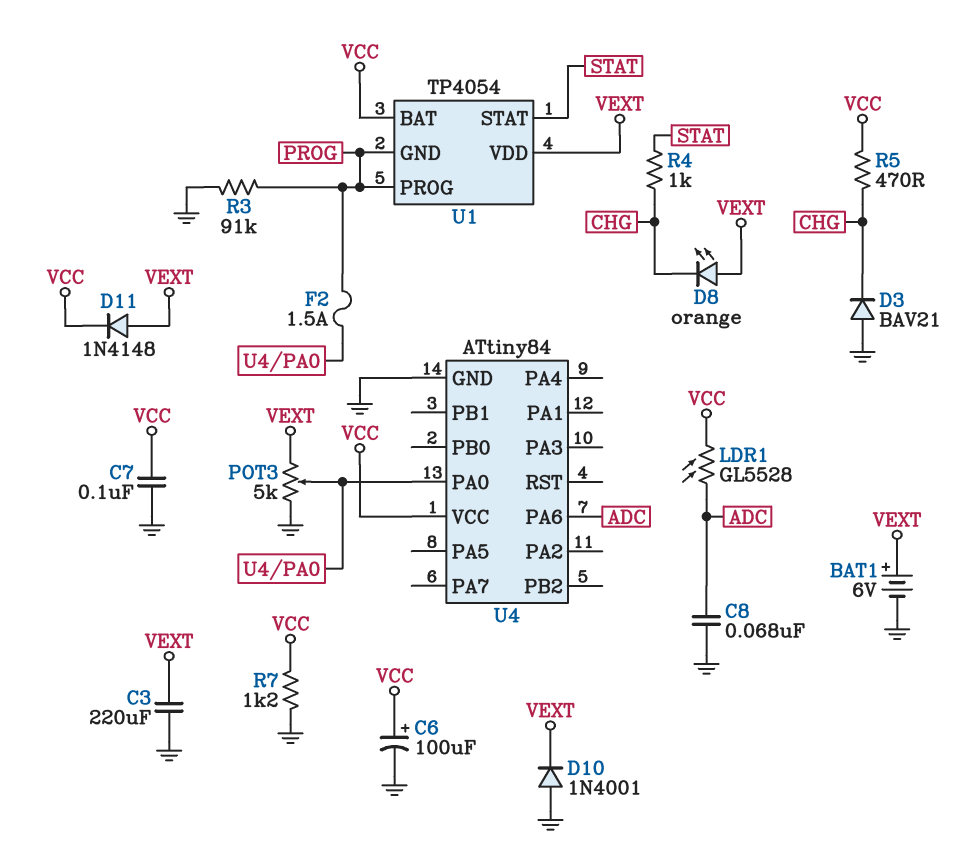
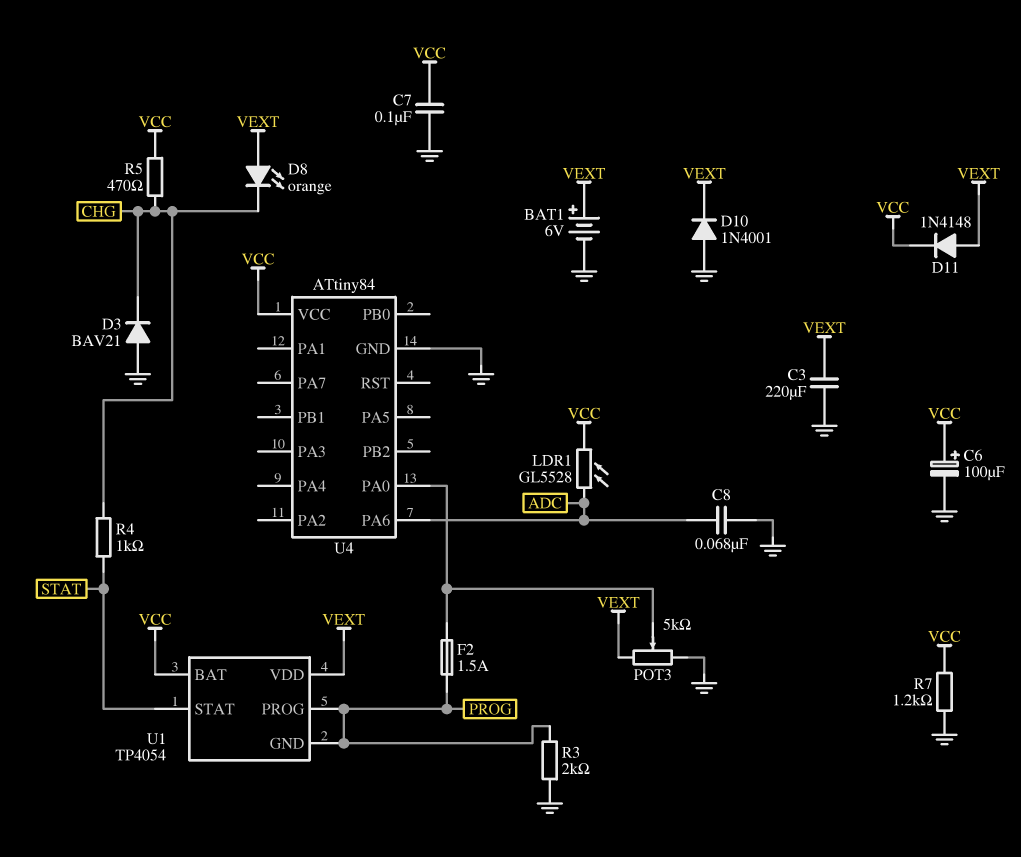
R3: 91k (GND, PROG) -> 2k (GND, PROG)

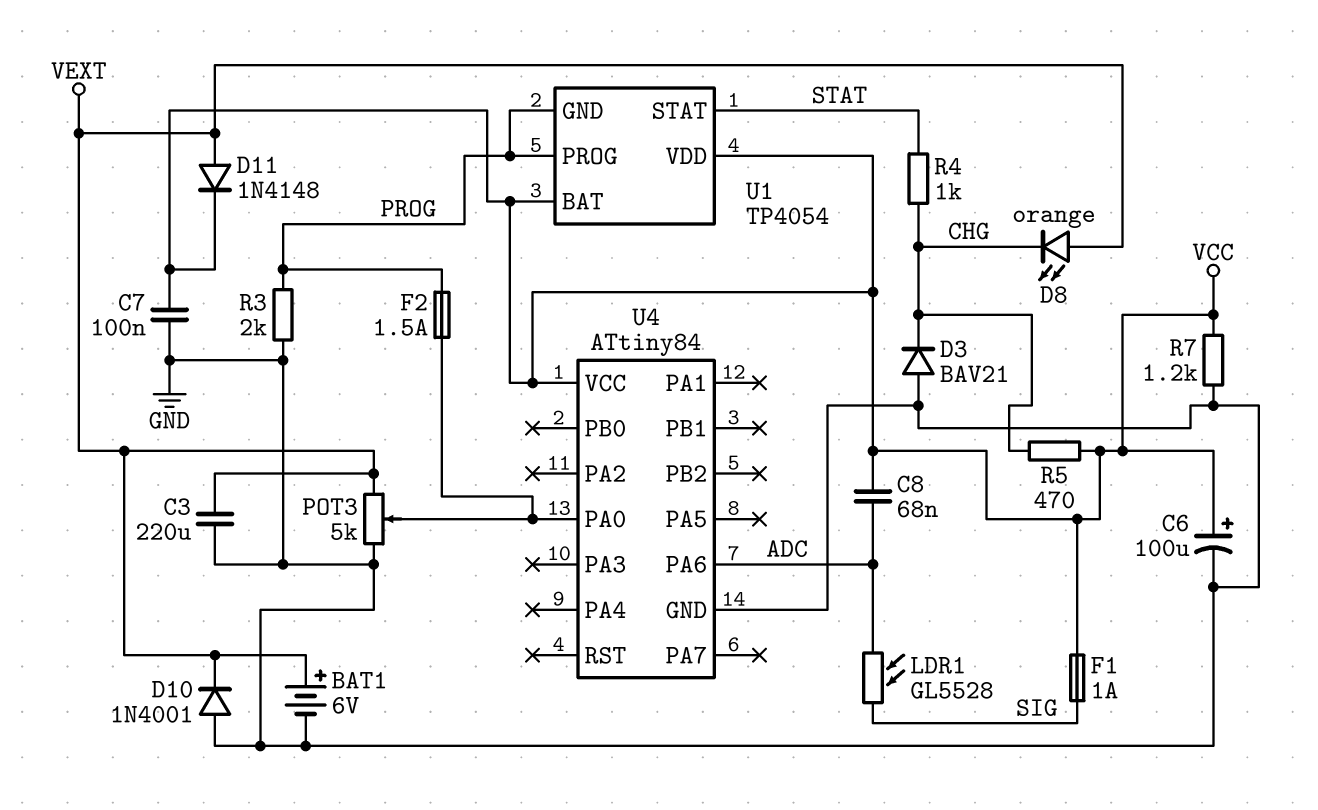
C8: 68nF (ADC, GND) -> 68nF (ADC, VCC)
F1: none -> 1A (SIG, VCC)
LDR1: GL5528 (ADC, VCC) -> GL5528 (ADC, SIG)
U1 pin VDD: VEXT -> VCC

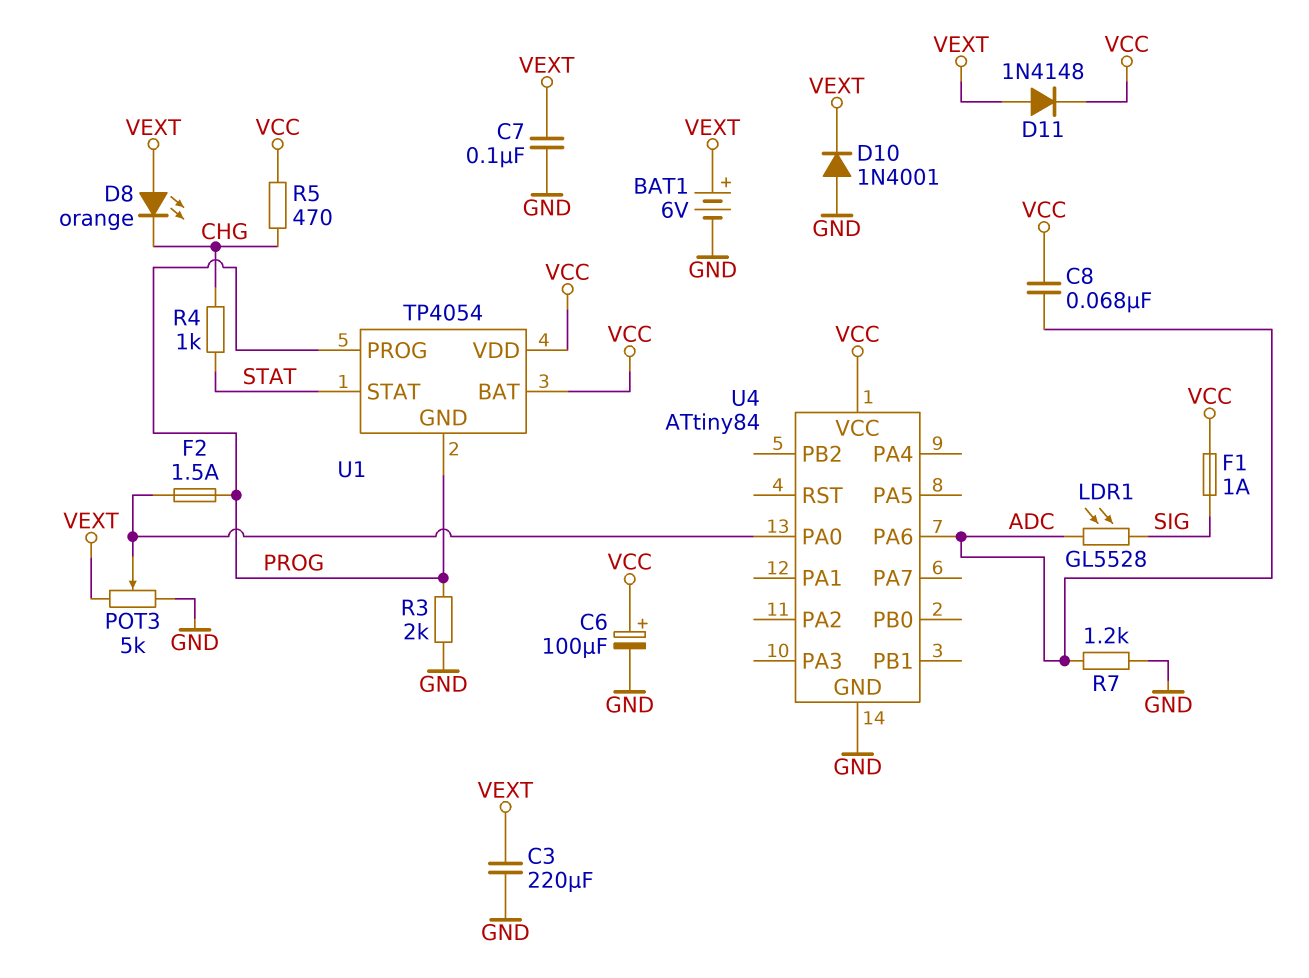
C7: 100nF (GND, VCC) -> 100nF (GND, VEXT)
D3: diode BAV21 (A GND, K CHG) -> none
R7: 1.2k (GND, VCC) -> 1.2k (ADC, GND)

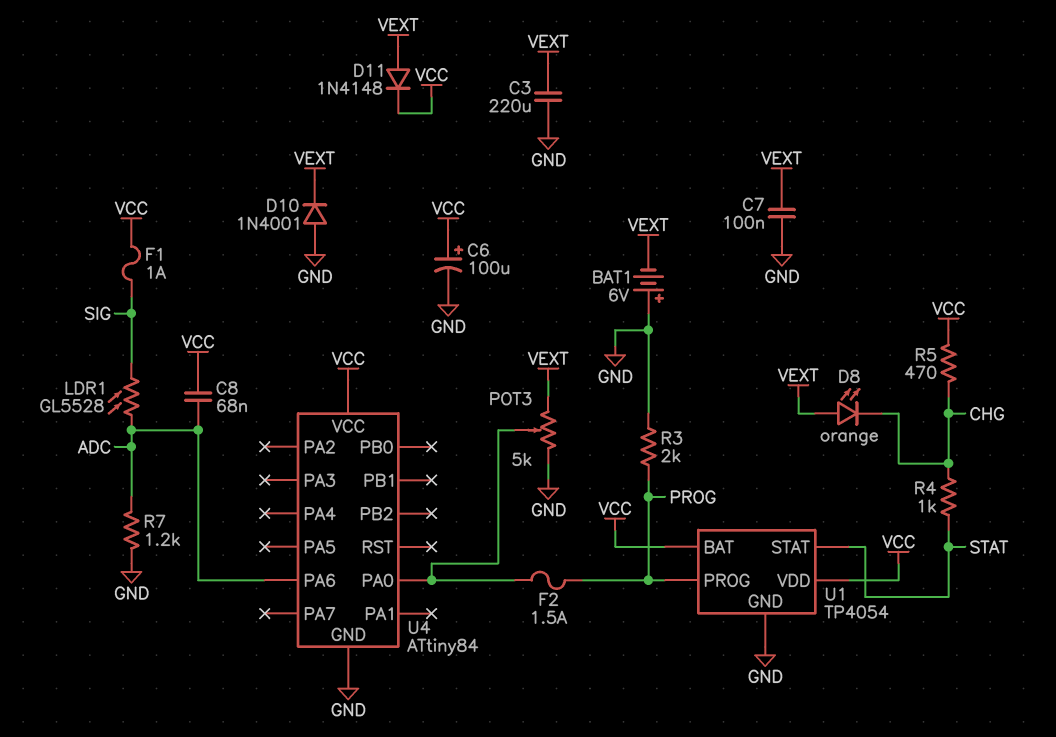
BAT1: 6V (plus VEXT, minus GND) -> 6V (plus GND, minus VEXT)
U1 pin GND: PROG -> GND

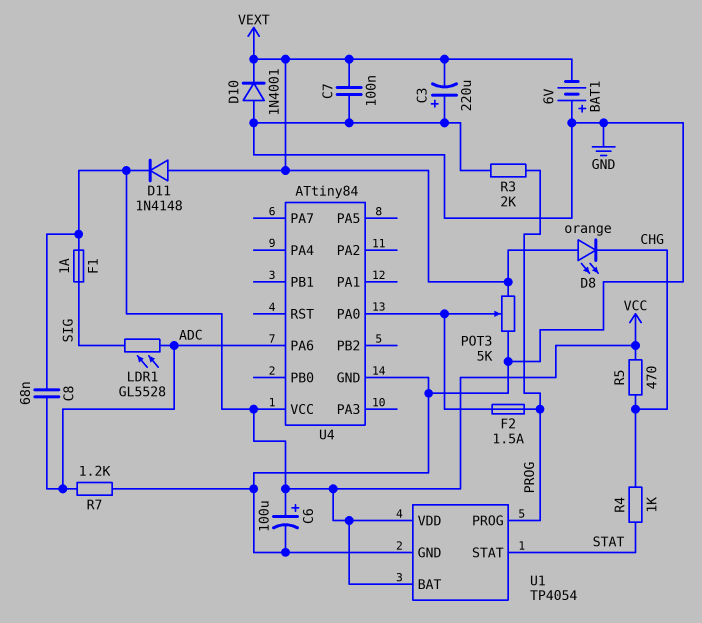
C3: 220uF (GND, VEXT) -> 220uF (plus GND, minus VEXT)

